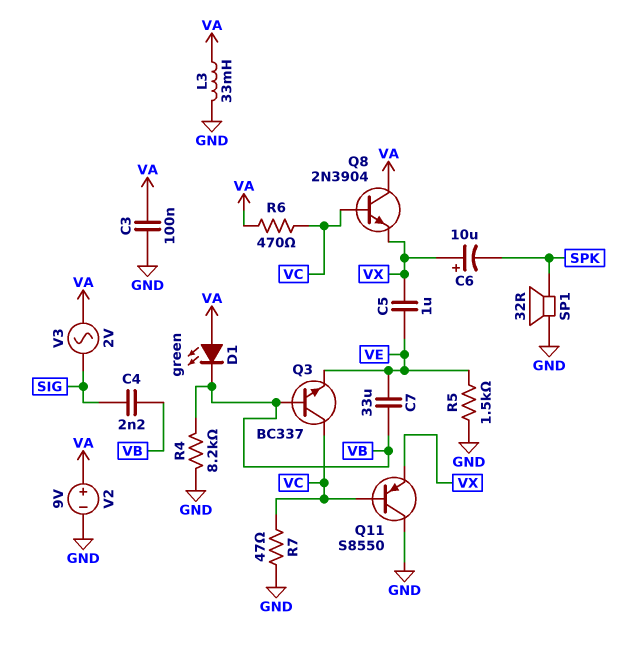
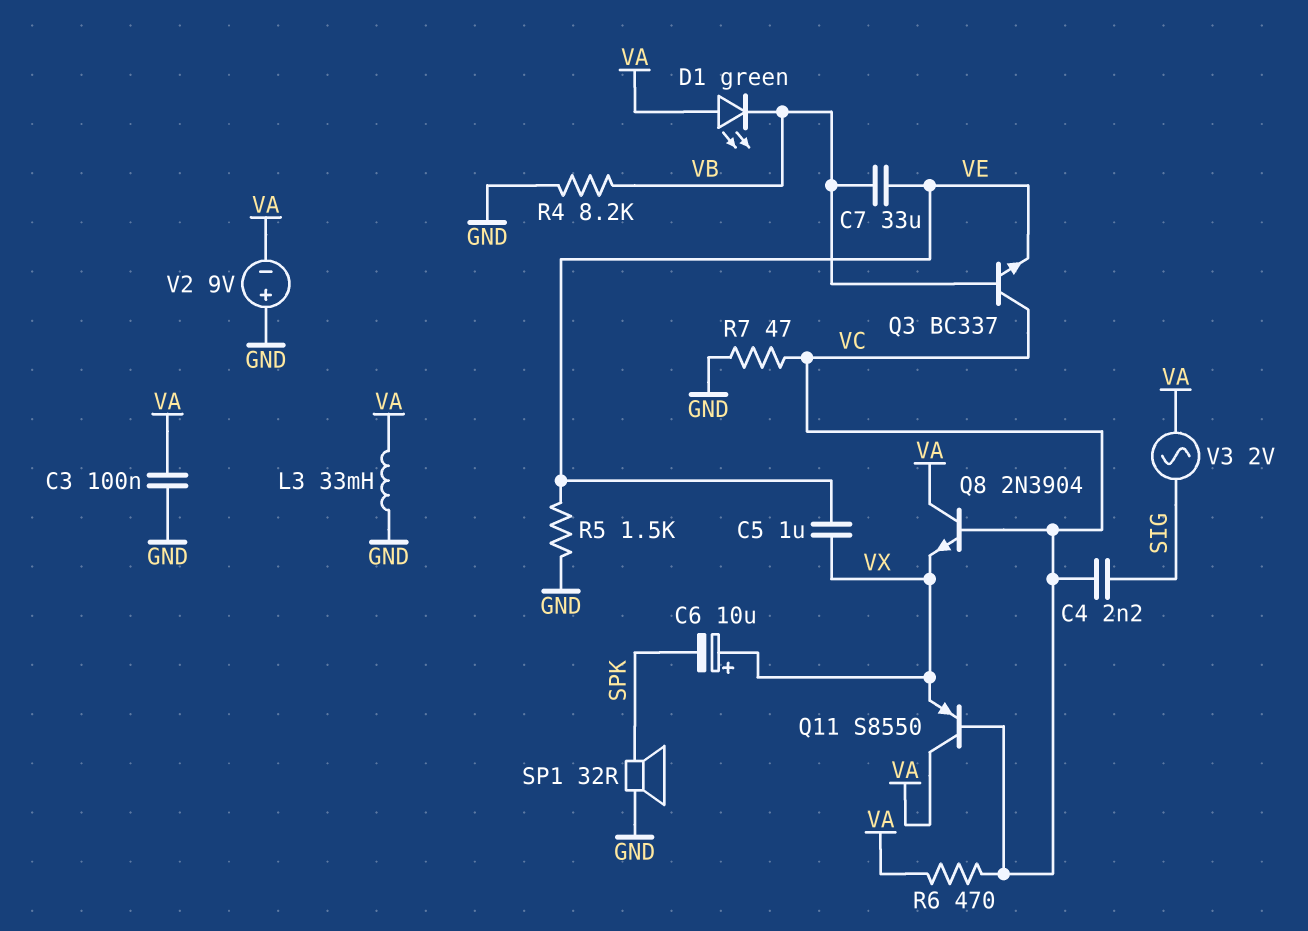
C4: 2.2nF (SIG, VB) -> 2.2nF (SIG, VC)
Q11: PNP S8550 (B VC, C GND, E VX) -> PNP S8550 (B VC, C VA, E VX)
V2: 9V (plus VA, minus GND) -> 9V (plus GND, minus VA)

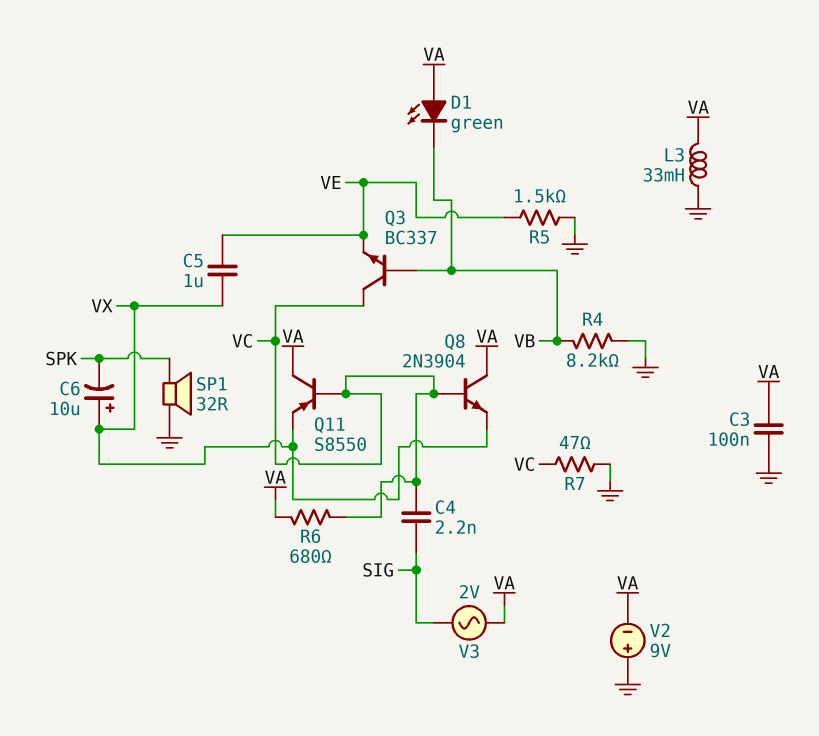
C7: 33uF (VB, VE) -> none
R6: 470 (VA, VC) -> 680 (VA, VC)

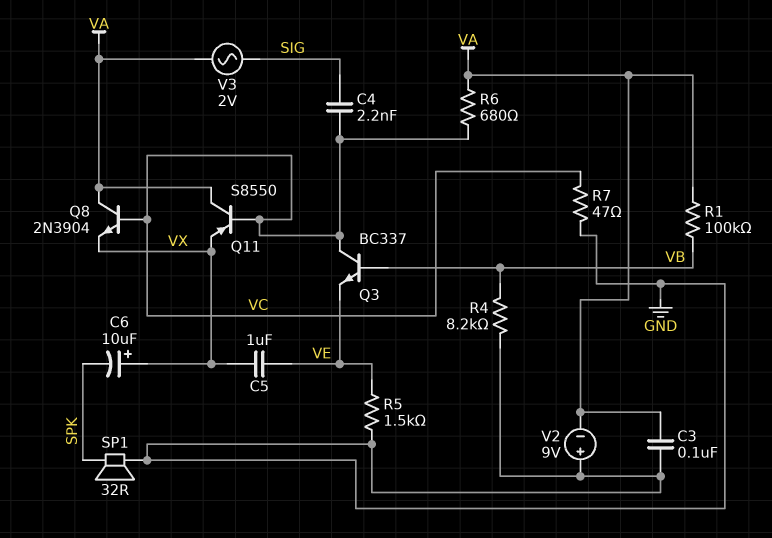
D1: LED green (A VA, K VB) -> none
L3: 33mH (GND, VA) -> none
R1: none -> 100k (VA, VB)

